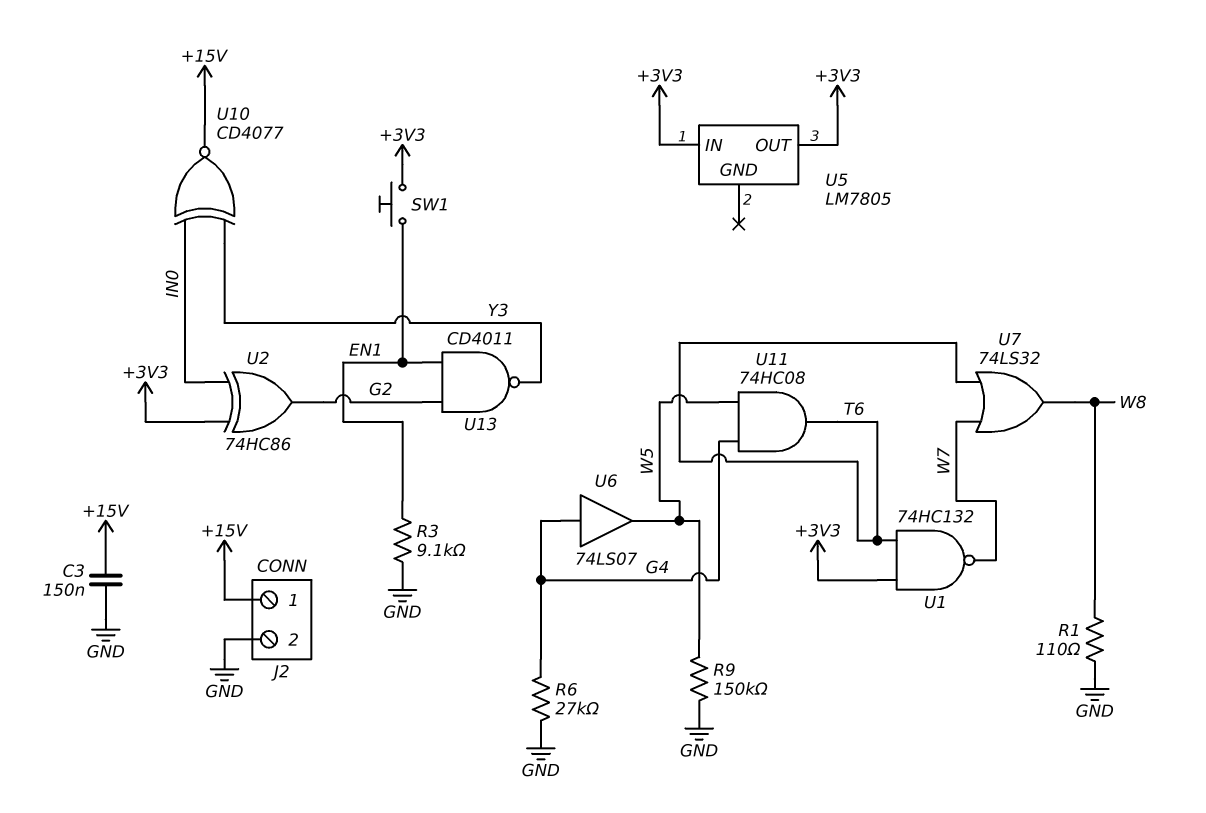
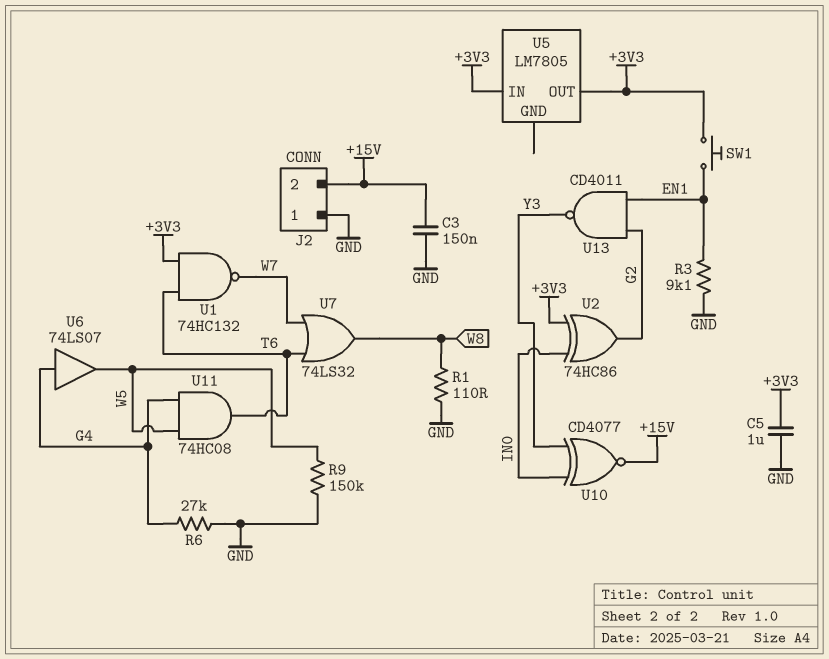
C5: none -> 1uF (+3V3, GND)
J2 pin 1: +15V -> GND
J2 pin 2: GND -> +15V

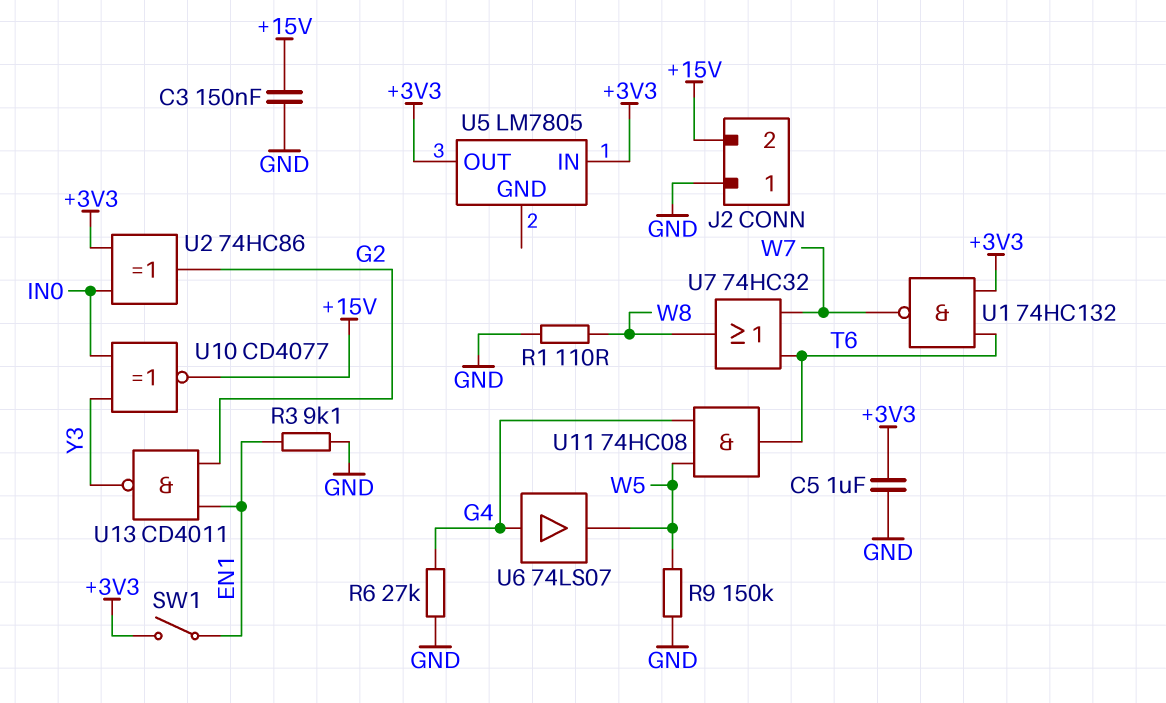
SW1: button (+3V3, EN1) -> switch (+3V3, EN1)
U7: OR 74LS32 (in T6, in W7, out W8) -> OR 74HC32 (in T6, in W7, out W8)

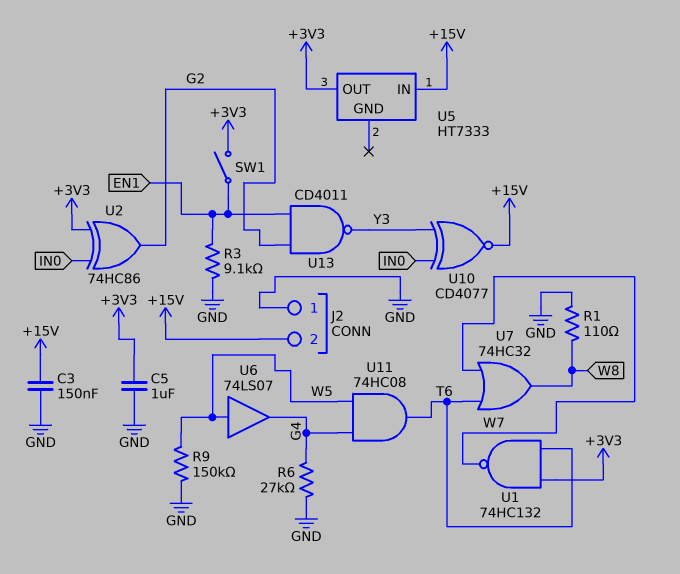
U5: LM7805 -> HT7333
U5 pin IN: +3V3 -> +15V
U6: buffer 74LS07 (in G4, out W5) -> buffer 74LS07 (in W5, out G4)

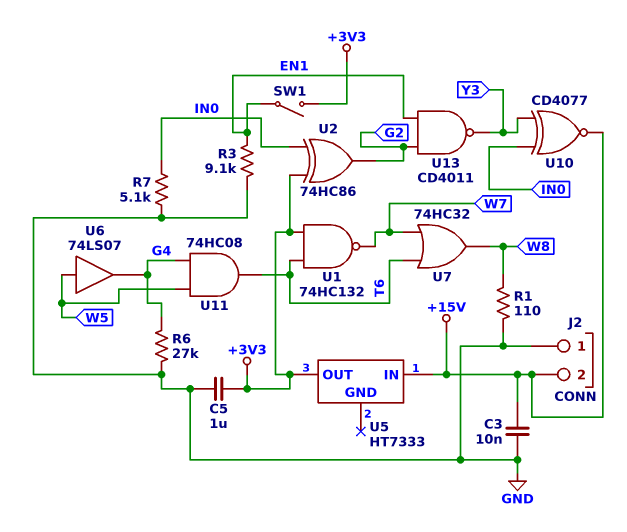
C3: 150nF (+15V, GND) -> 10nF (+15V, GND)
R7: none -> 5.1k (GND, IN0)
R9: 150k (GND, W5) -> none

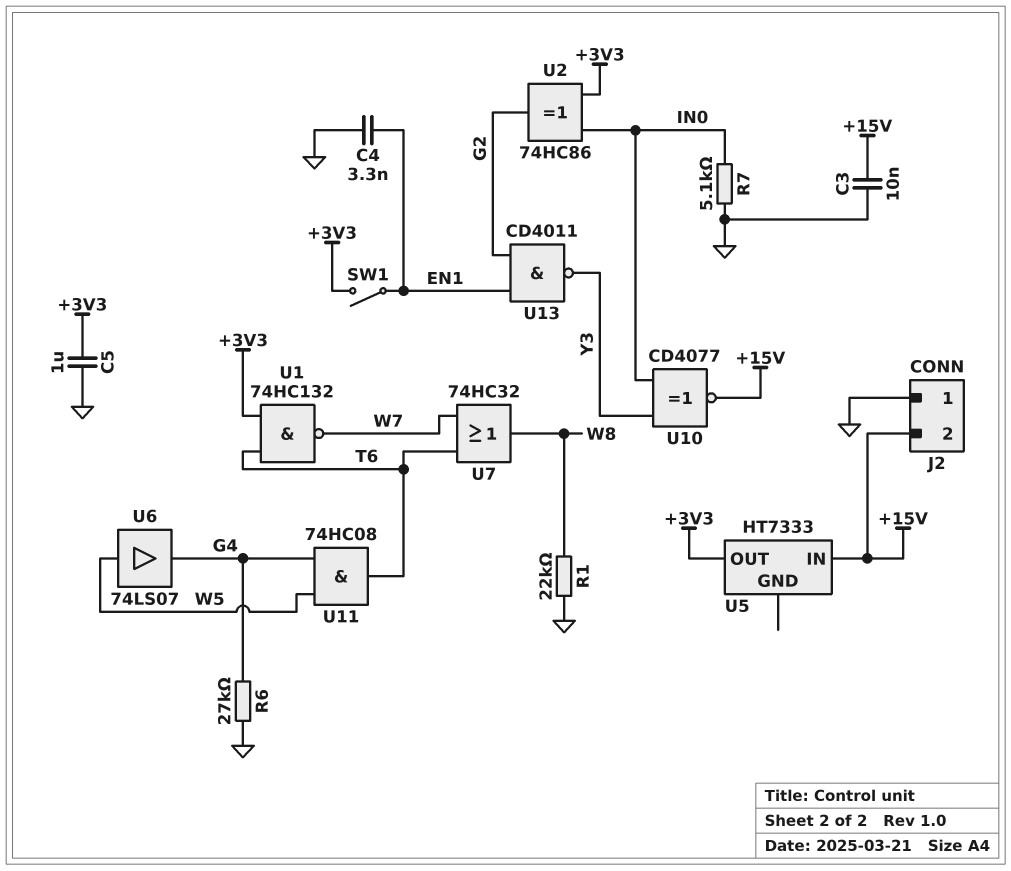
C4: none -> 3.3nF (EN1, GND)
R1: 110 (GND, W8) -> 22k (GND, W8)
R3: 9.1k (EN1, GND) -> none

